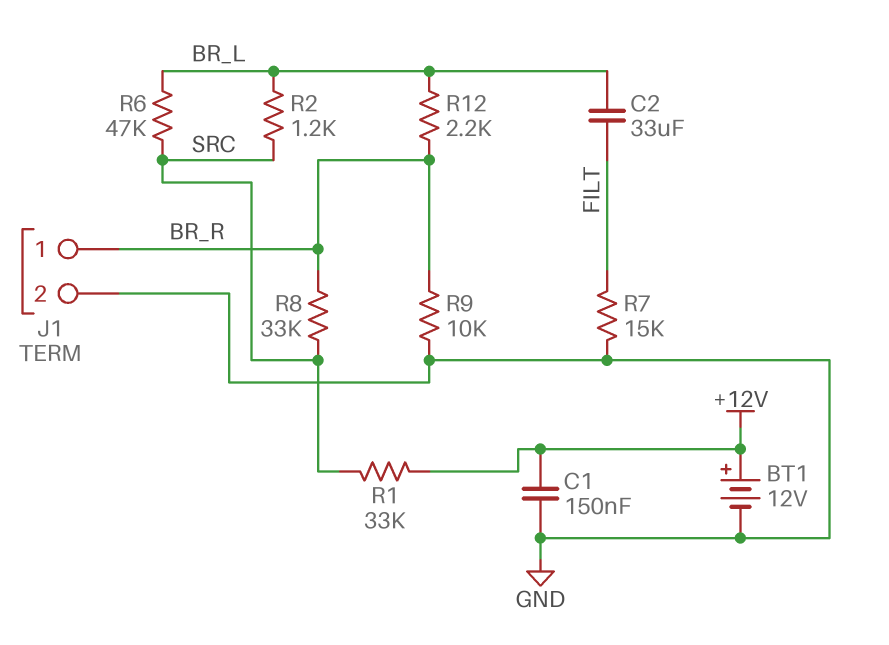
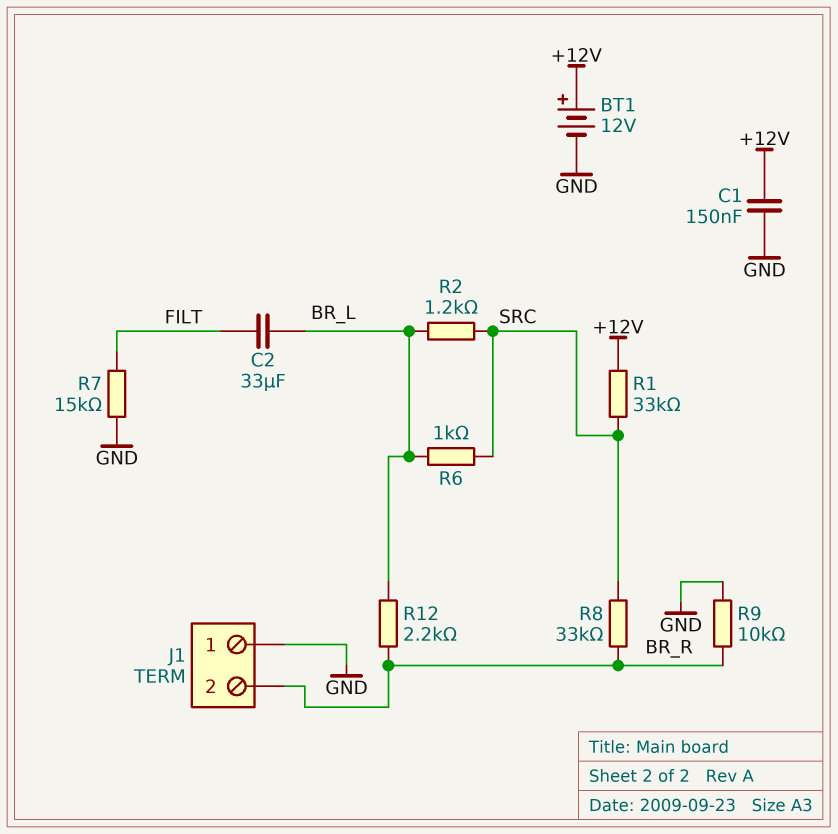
J1 pin 1: BR_R -> GND
J1 pin 2: GND -> BR_R
R6: 47k (BR_L, SRC) -> 1k (BR_L, SRC)

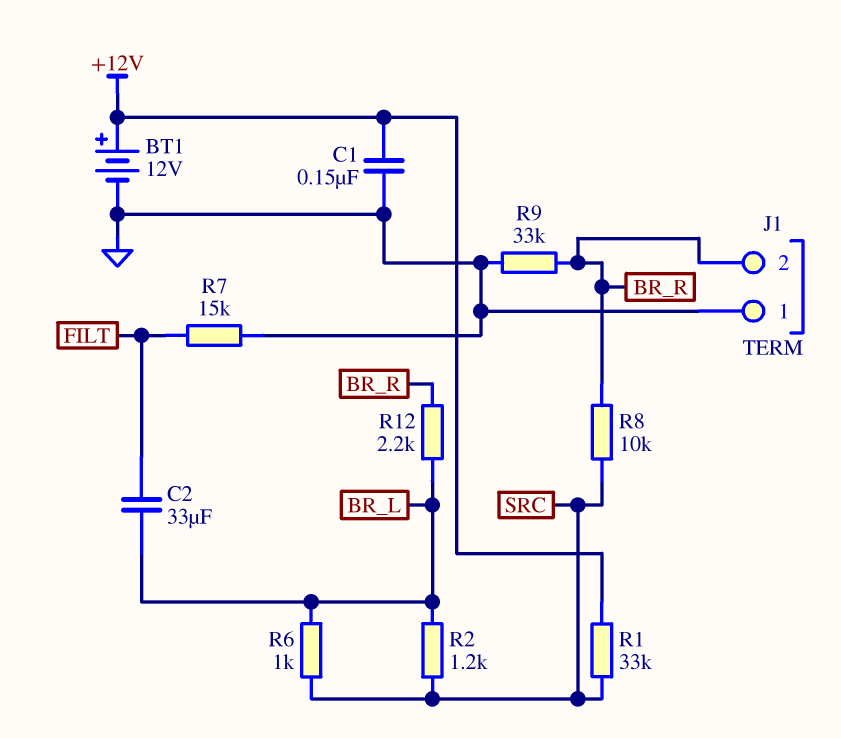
R8: 33k (BR_R, SRC) -> 10k (BR_R, SRC)
R9: 10k (BR_R, GND) -> 33k (BR_R, GND)

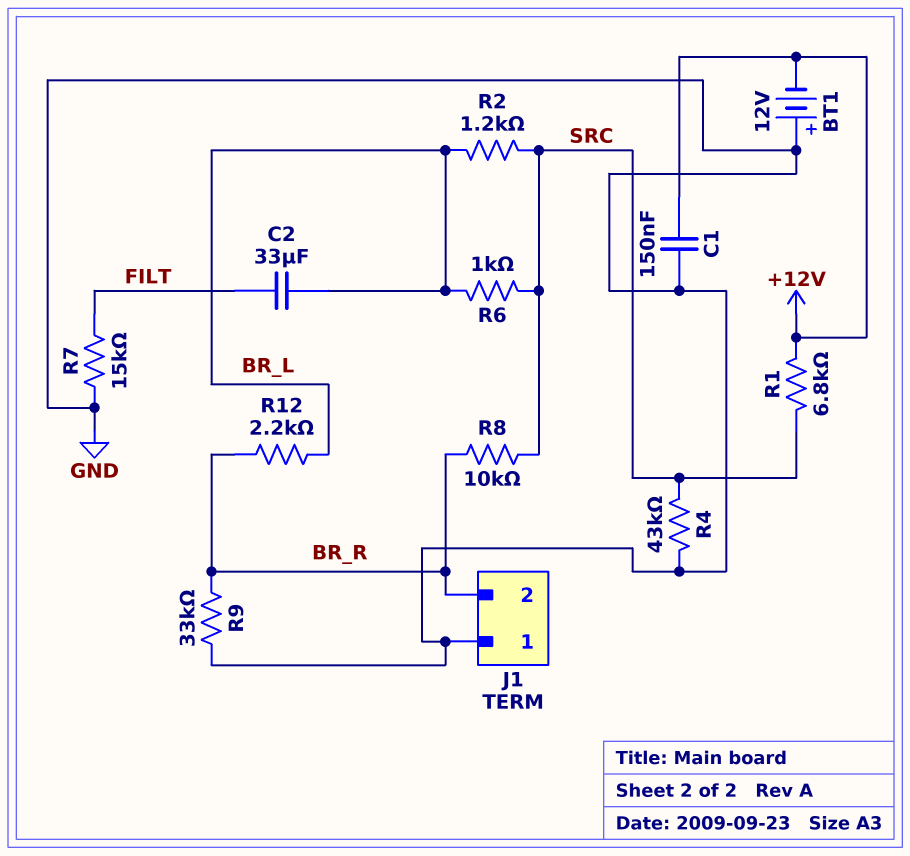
BT1: 12V (plus +12V, minus GND) -> 12V (plus GND, minus +12V)
R1: 33k (+12V, SRC) -> 6.8k (+12V, SRC)
R4: none -> 43k (GND, SRC)

